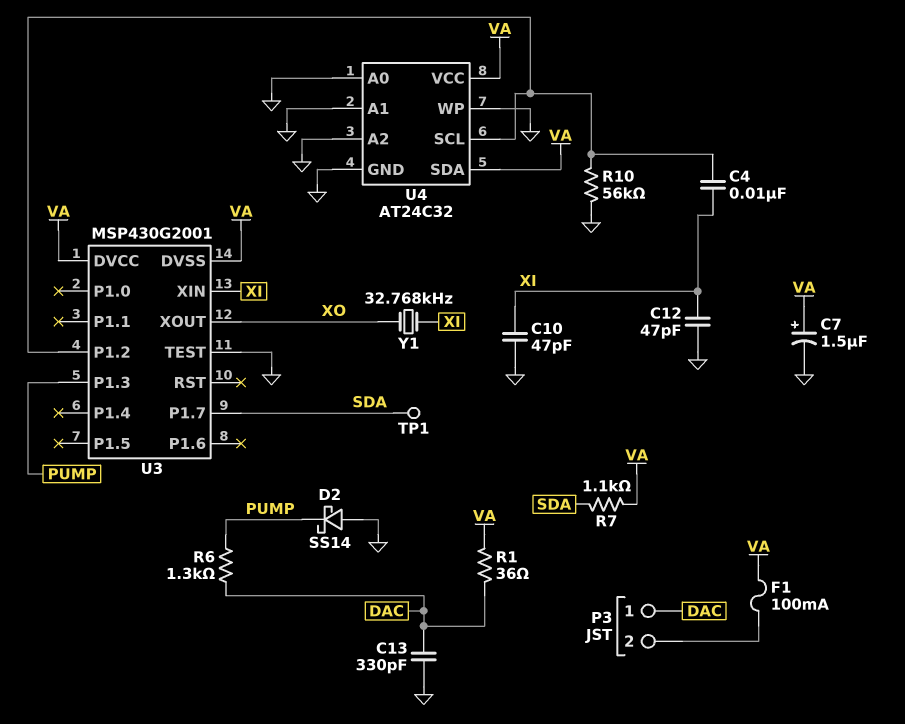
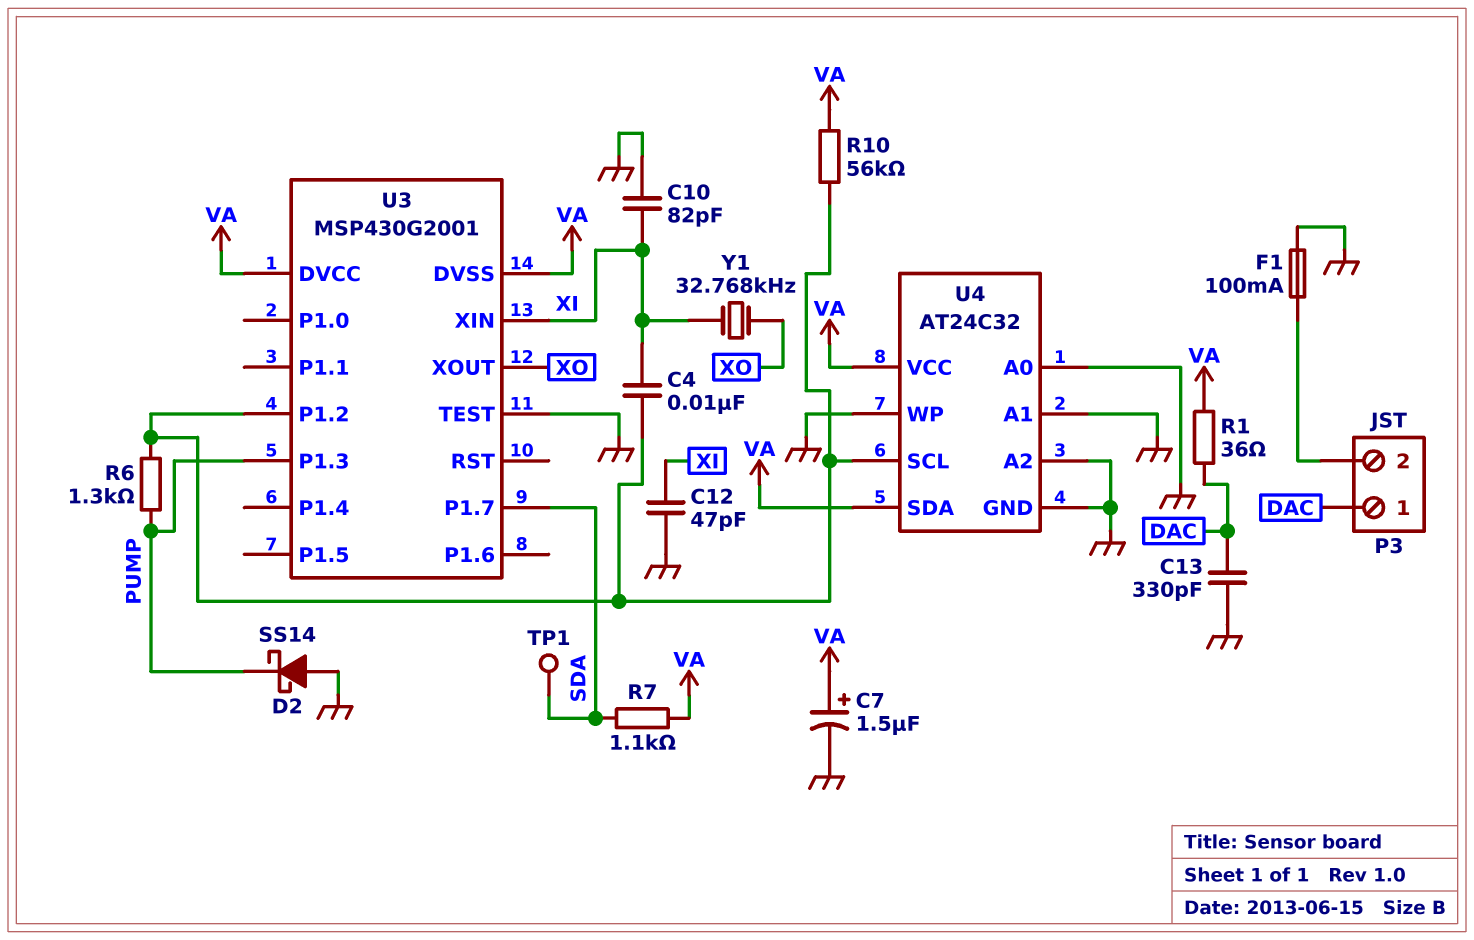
C10: 47pF (GND, XI) -> 82pF (GND, XI)
F1: 100mA (P3/2, VA) -> 100mA (GND, P3/2)
R6: 1.3k (DAC, PUMP) -> 1.3k (PUMP, U3/P1.2)
R10: 56k (GND, U3/P1.2) -> 56k (U3/P1.2, VA)

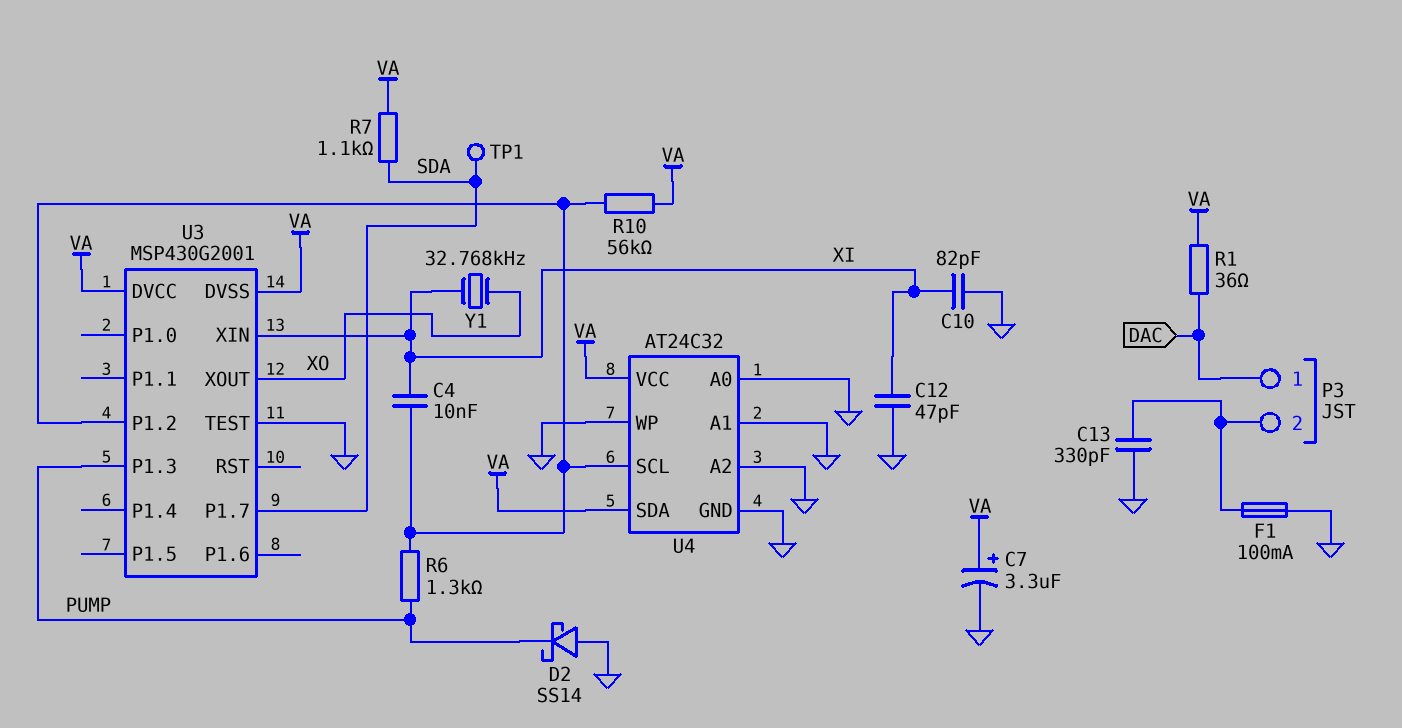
C7: 1.5uF (plus VA, minus GND) -> 3.3uF (plus VA, minus GND)
C13: 330pF (DAC, GND) -> 330pF (GND, P3/2)

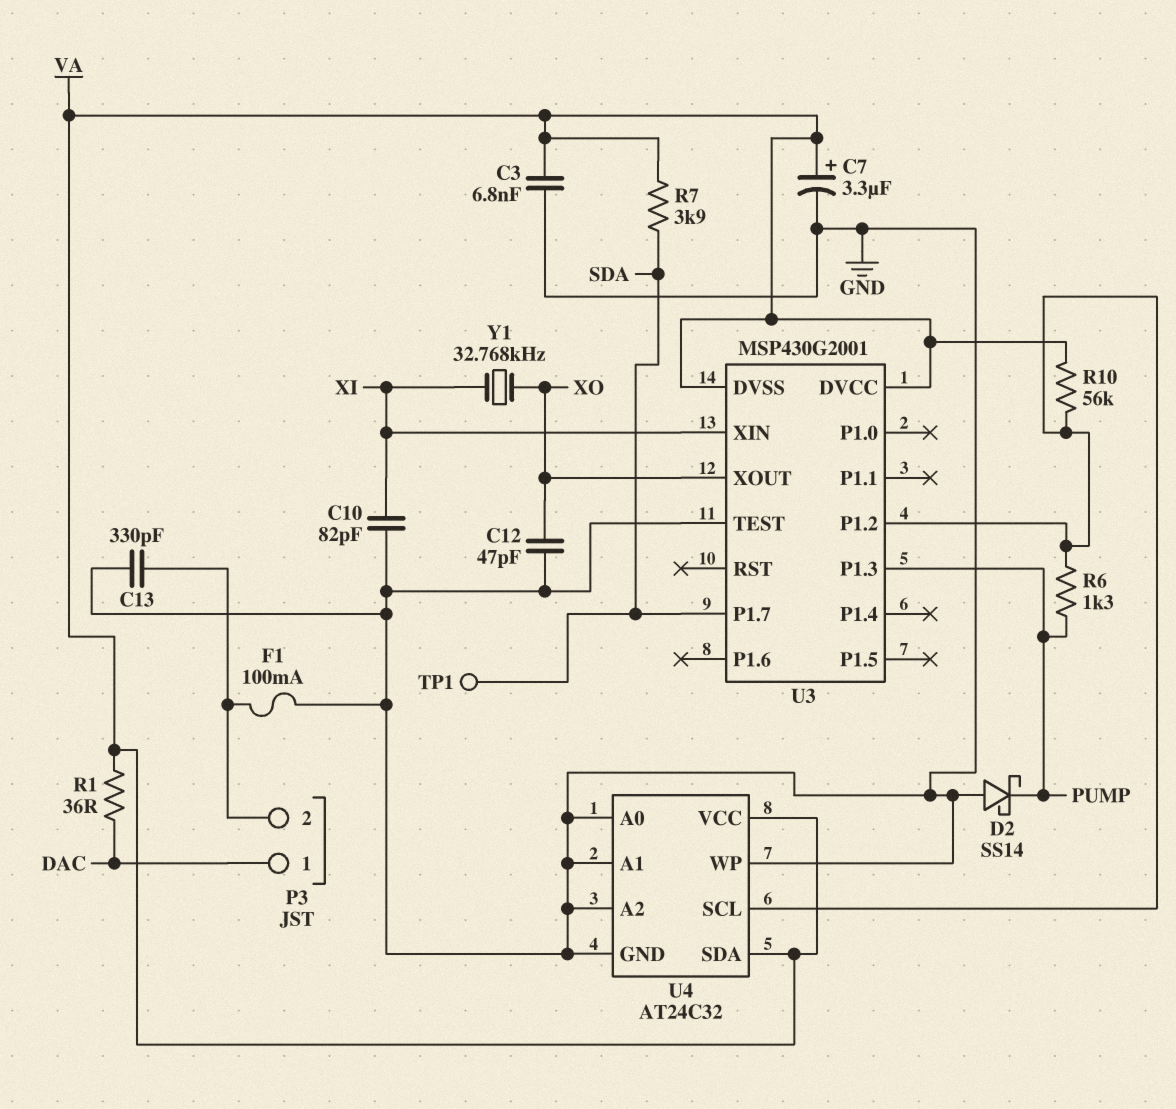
C3: none -> 6.8nF (GND, VA)
C4: 10nF (U3/P1.2, XI) -> none
C12: 47pF (GND, XI) -> 47pF (GND, XO)
R7: 1.1k (SDA, VA) -> 3.9k (SDA, VA)

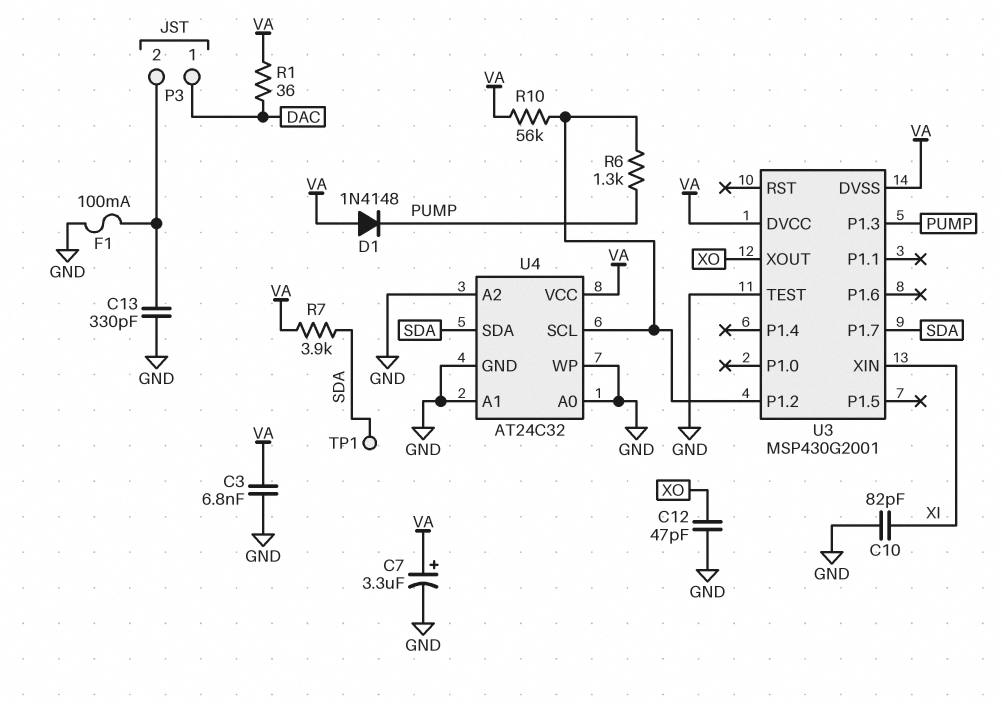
D1: none -> diode 1N4148 (A VA, K PUMP)
D2: schottky SS14 (A GND, K PUMP) -> none
U4 pin SDA: VA -> SDA
Y1: 32.768kHz (XI, XO) -> none

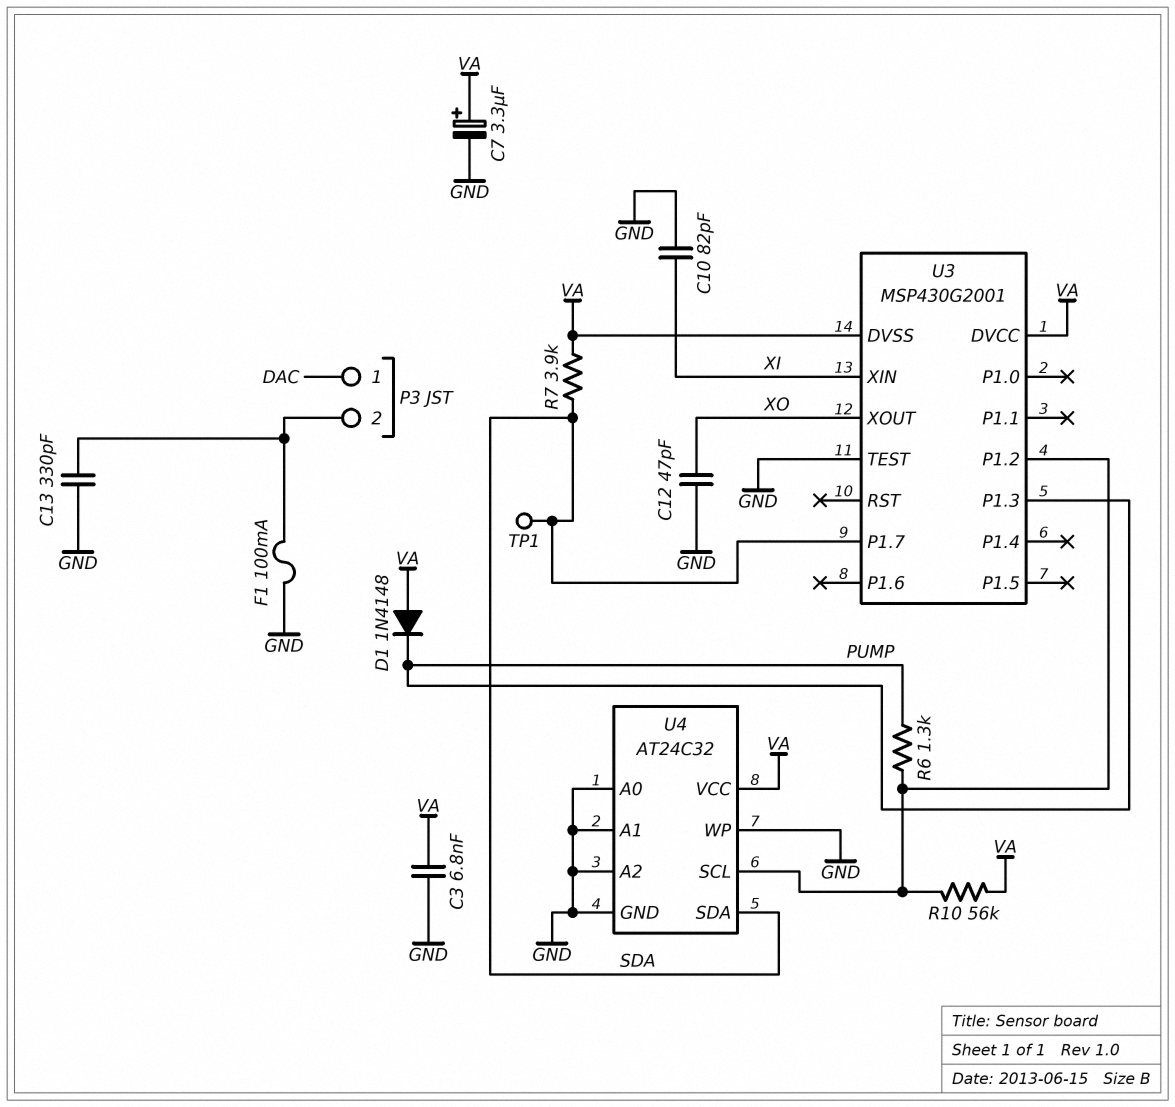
R1: 36 (DAC, VA) -> none

